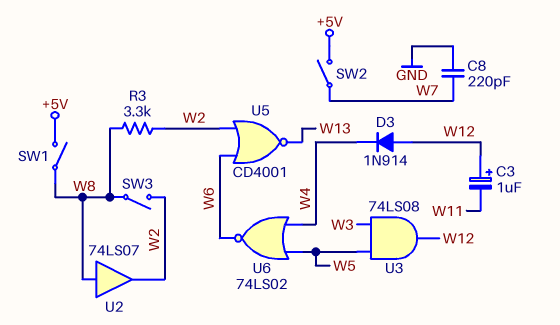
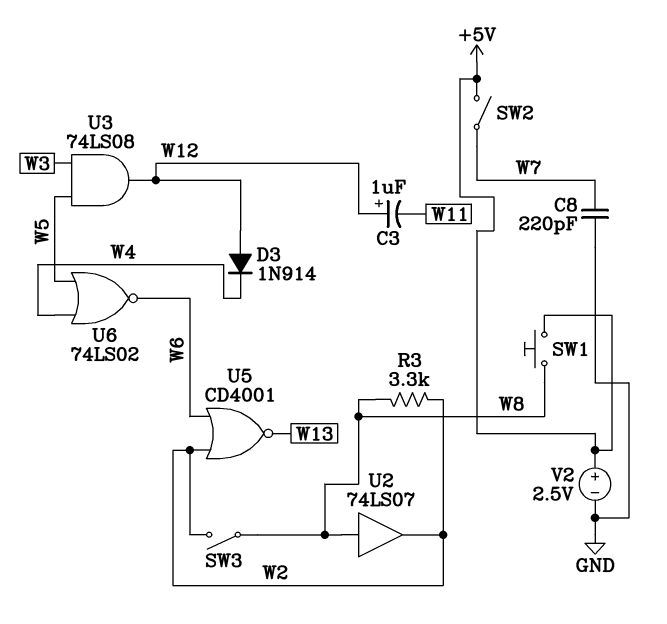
SW1: switch (+5V, W8) -> button (+5V, W8)
V2: none -> 2.5V (plus +5V, minus GND)

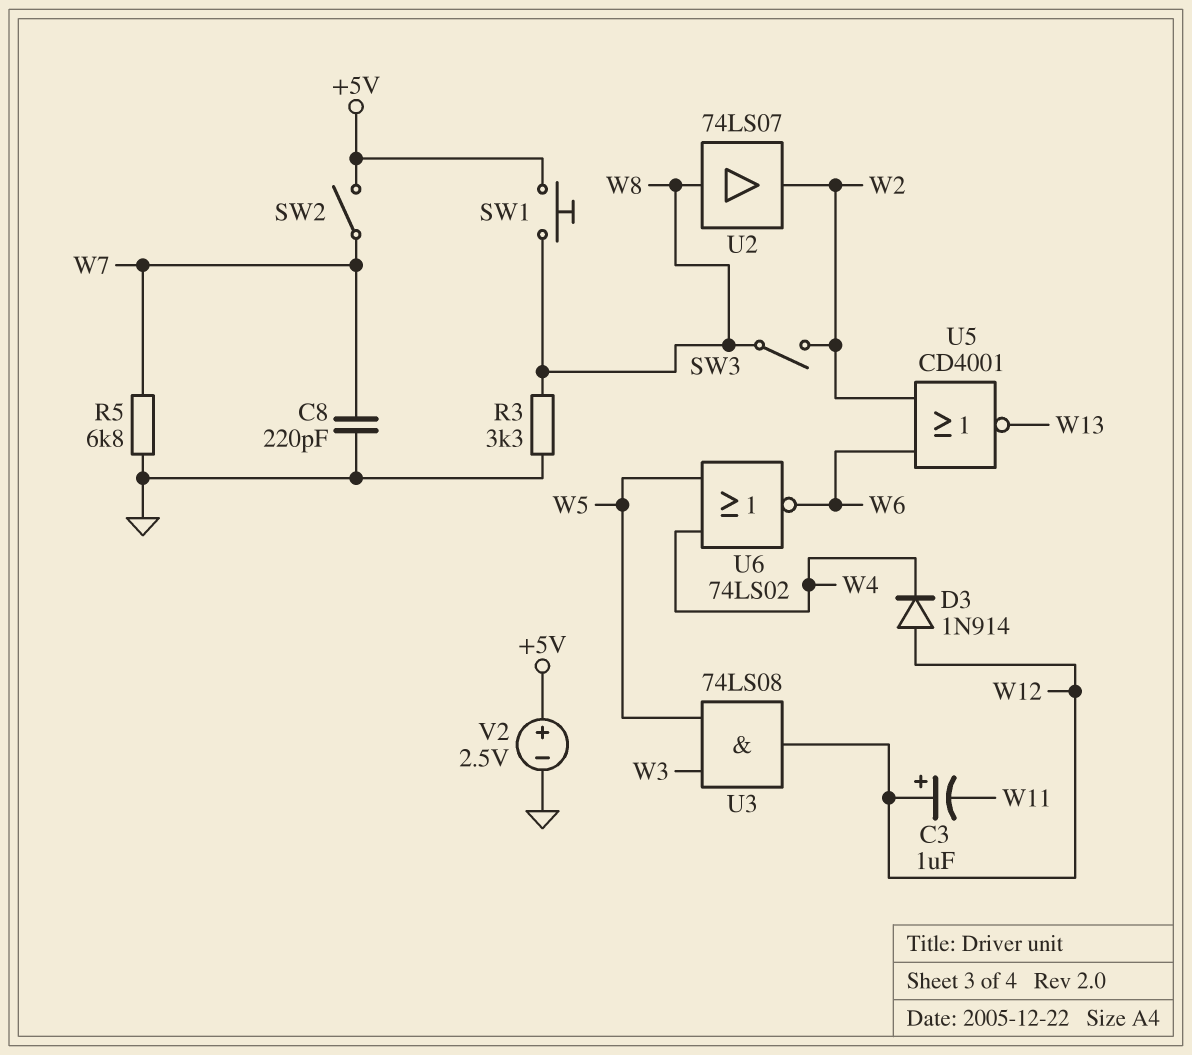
R3: 3.3k (W2, W8) -> 3.3k (GND, W8)
R5: none -> 6.8k (GND, W7)

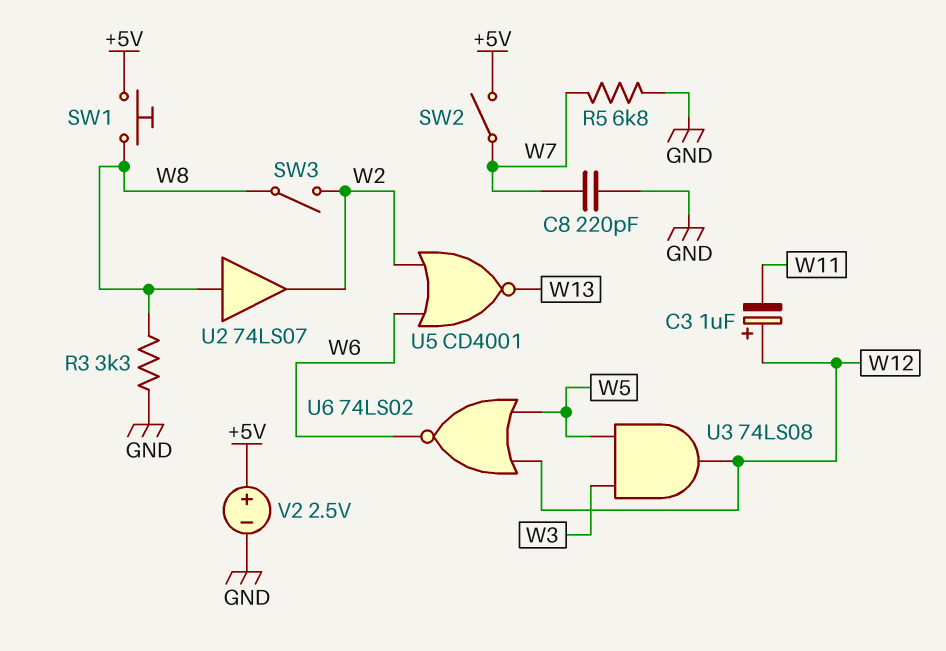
D3: diode 1N914 (A W12, K W4) -> none
U6: NOR 74LS02 (in W4, in W5, out W6) -> NOR 74LS02 (in W5, in W12, out W6)

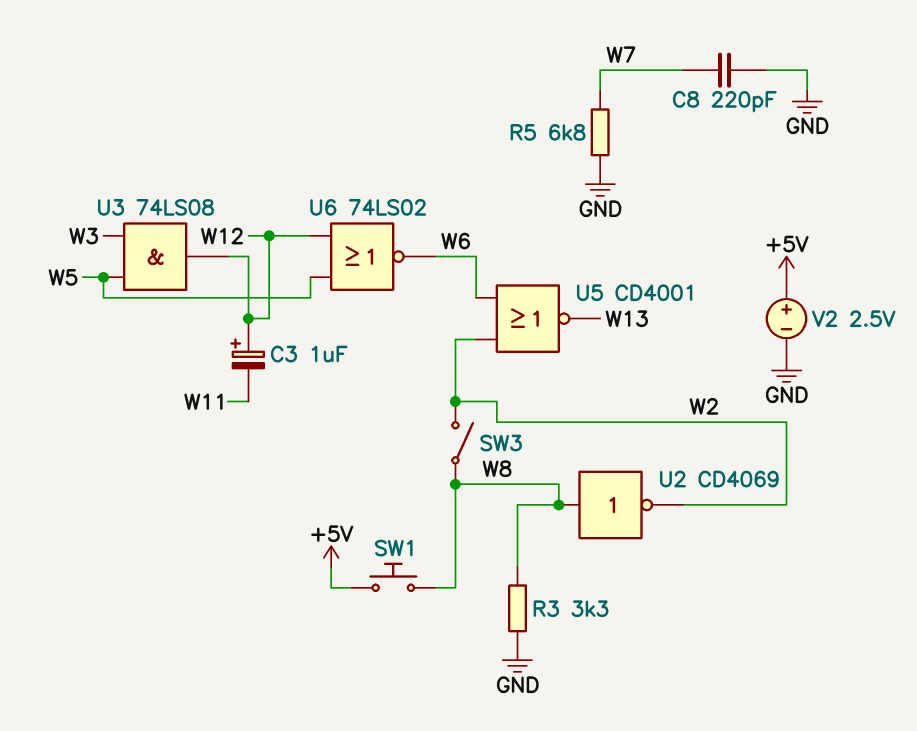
SW2: switch (+5V, W7) -> none
U2: buffer 74LS07 (in W8, out W2) -> NOT CD4069 (in W8, out W2)

